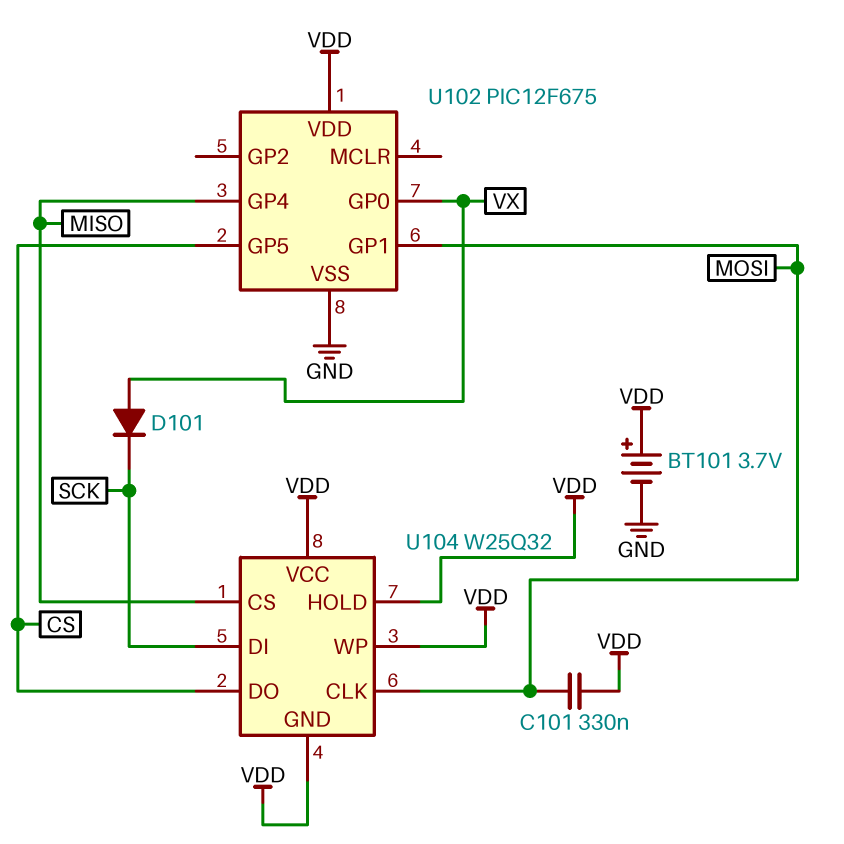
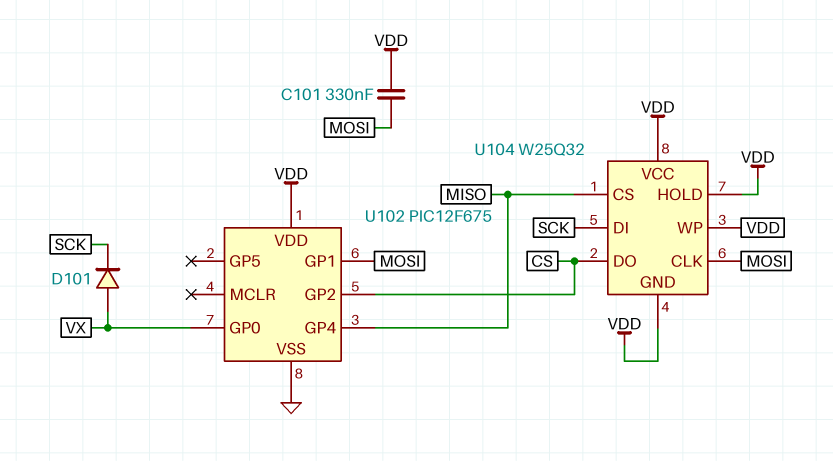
BT101: 3.7V (plus VDD, minus GND) -> none
U102 pin GP2: none -> CS
U102 pin GP5: CS -> none

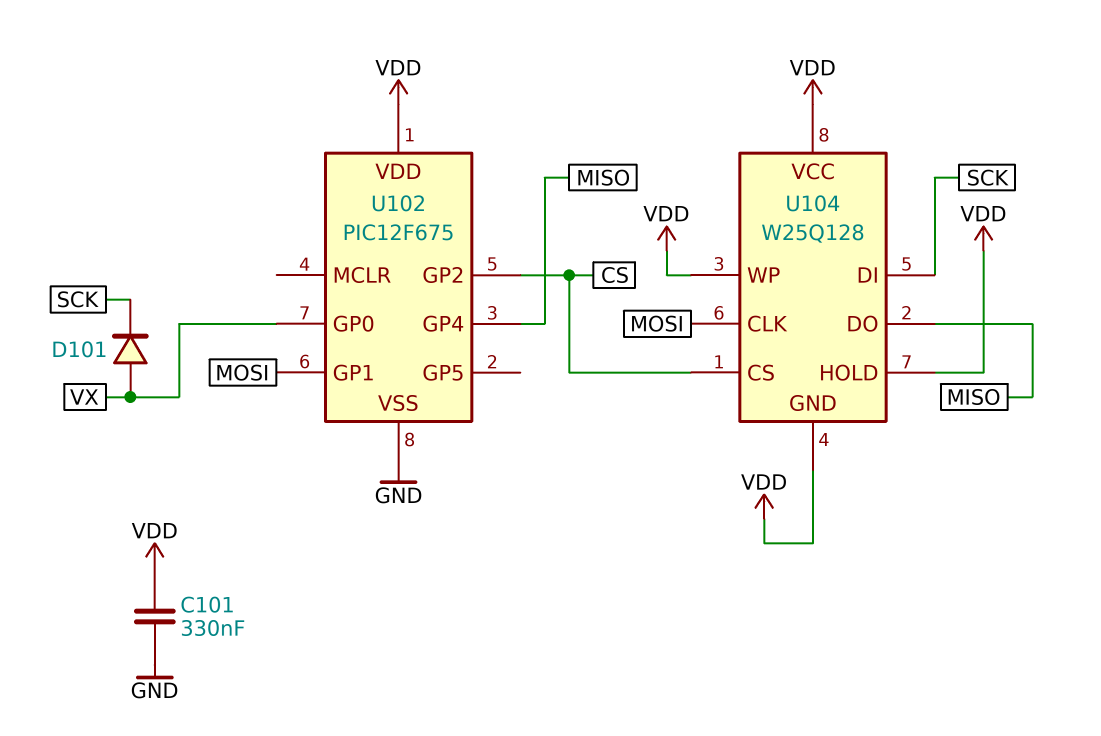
C101: 330nF (MOSI, VDD) -> 330nF (GND, VDD)
U104: W25Q32 -> W25Q128
U104 pin CS: MISO -> CS
U104 pin DO: CS -> MISO

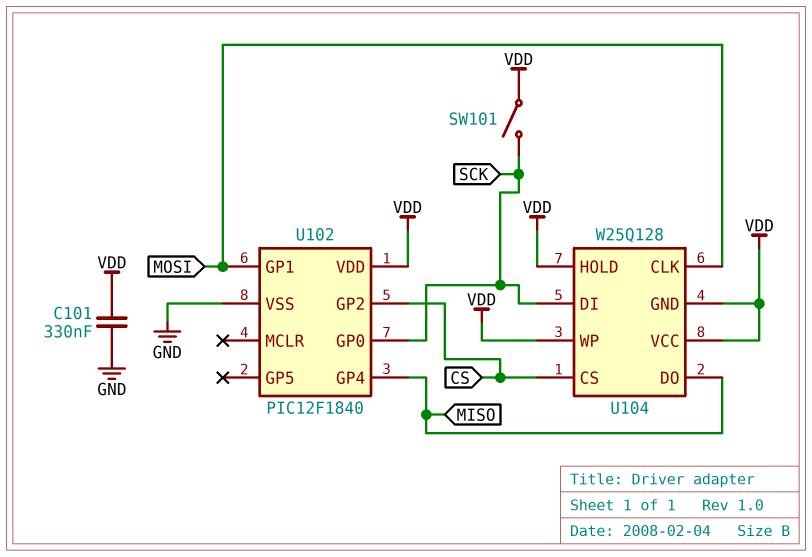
D101: diode (A VX, K SCK) -> none
SW101: none -> switch (SCK, VDD)
U102: PIC12F675 -> PIC12F1840
U102 pin GP0: VX -> SCK

